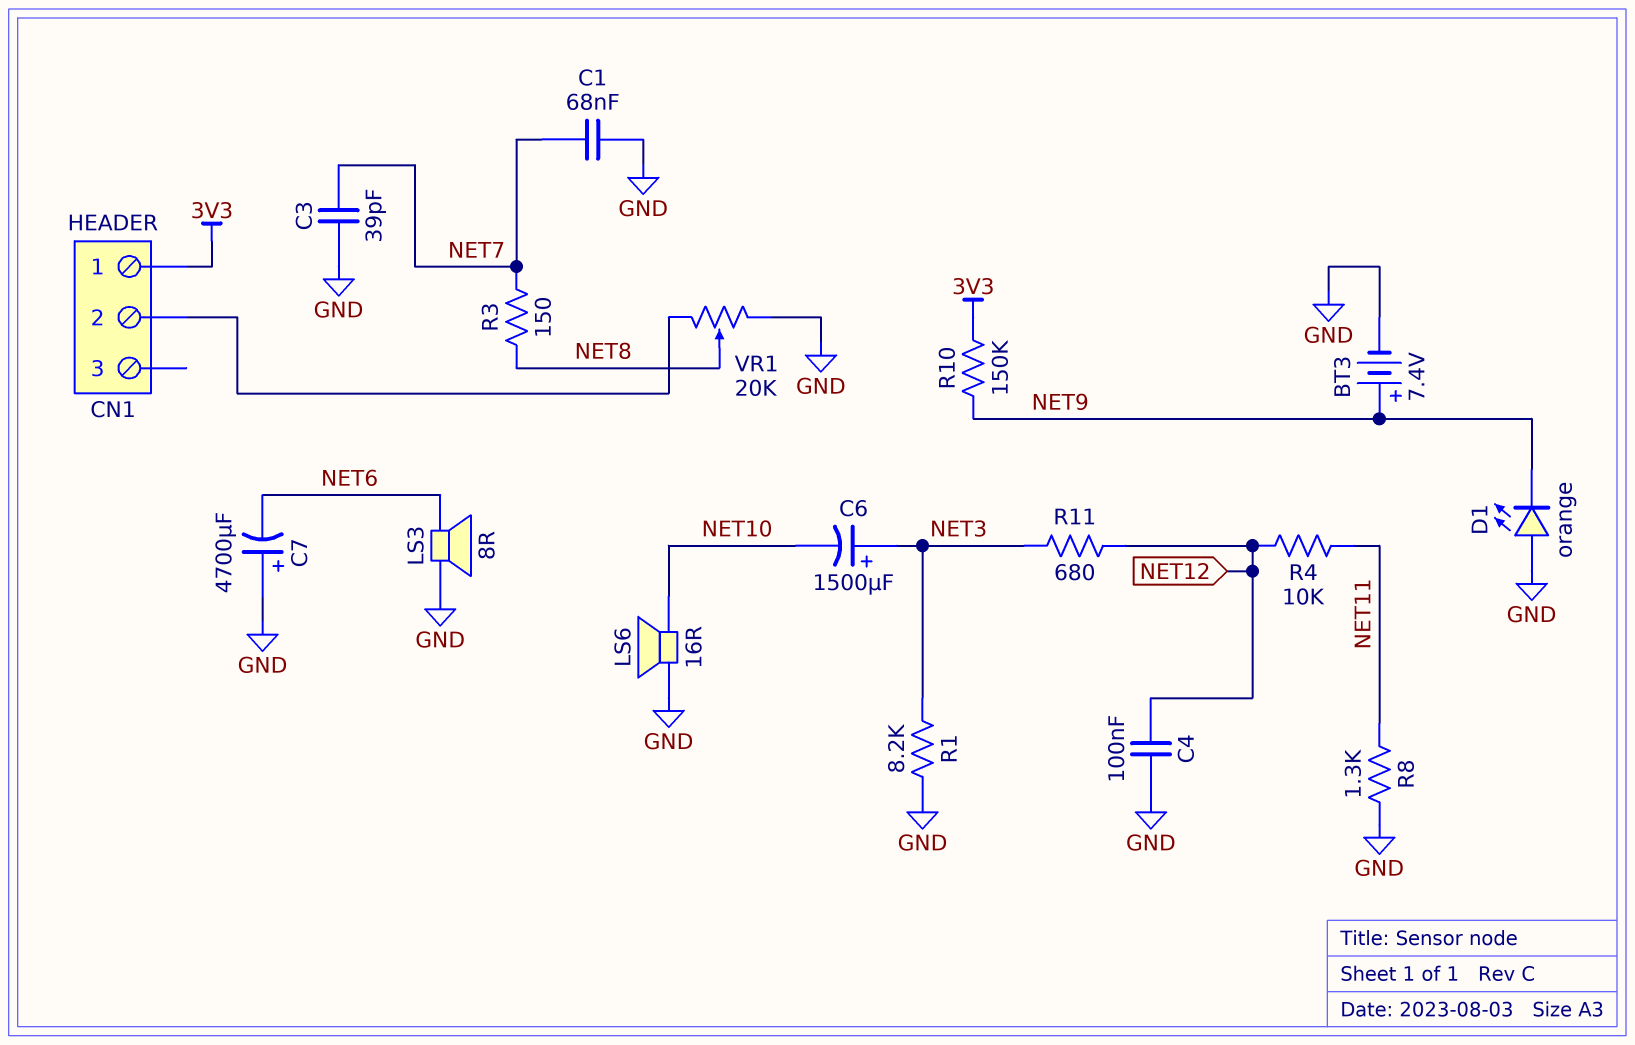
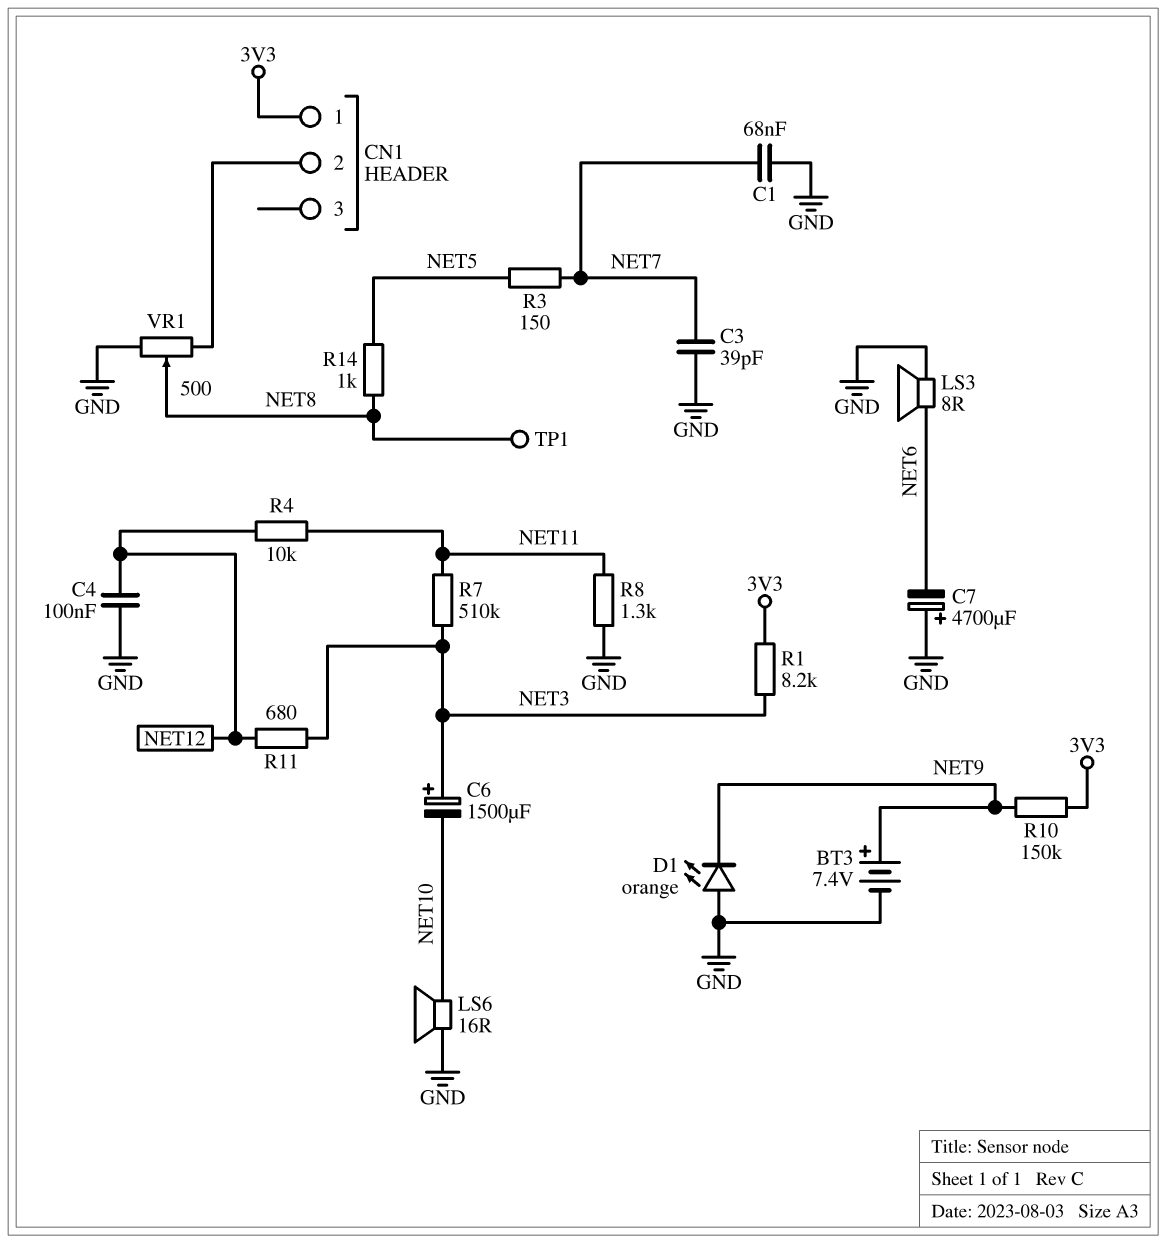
R1: 8.2k (GND, NET3) -> 8.2k (3V3, NET3)
R3: 150 (NET7, NET8) -> 150 (NET5, NET7)
R7: none -> 510k (NET3, NET11)
R14: none -> 1k (NET5, NET8)
TP1: none -> test point (NET8)
VR1: 20k (CN1/2, GND, wiper NET8) -> 500 (CN1/2, GND, wiper NET8)

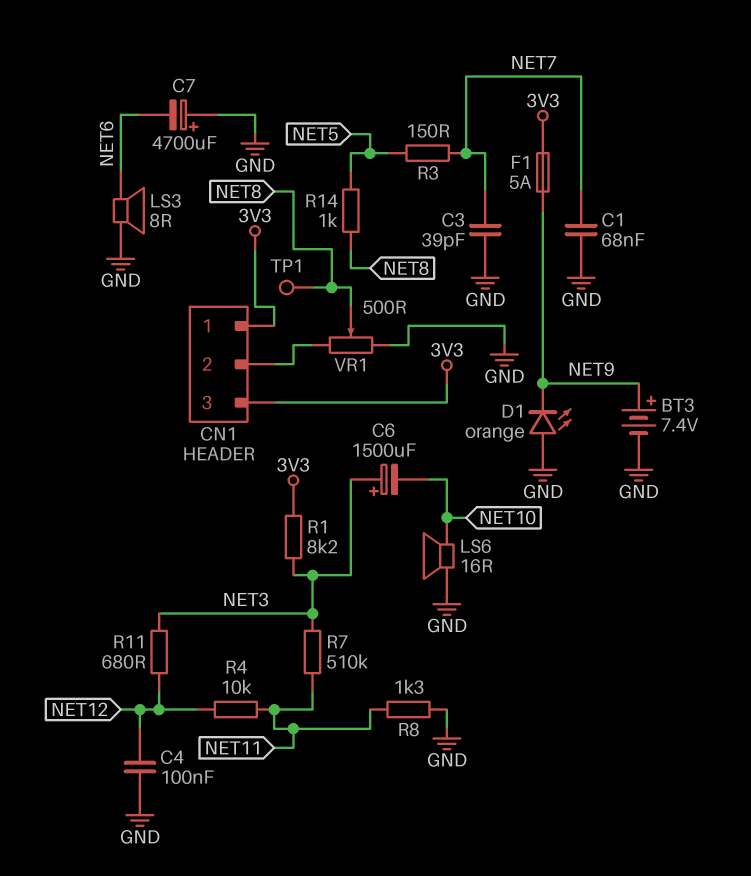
CN1 pin 3: none -> 3V3
F1: none -> 5A (3V3, NET9)
R10: 150k (3V3, NET9) -> none

